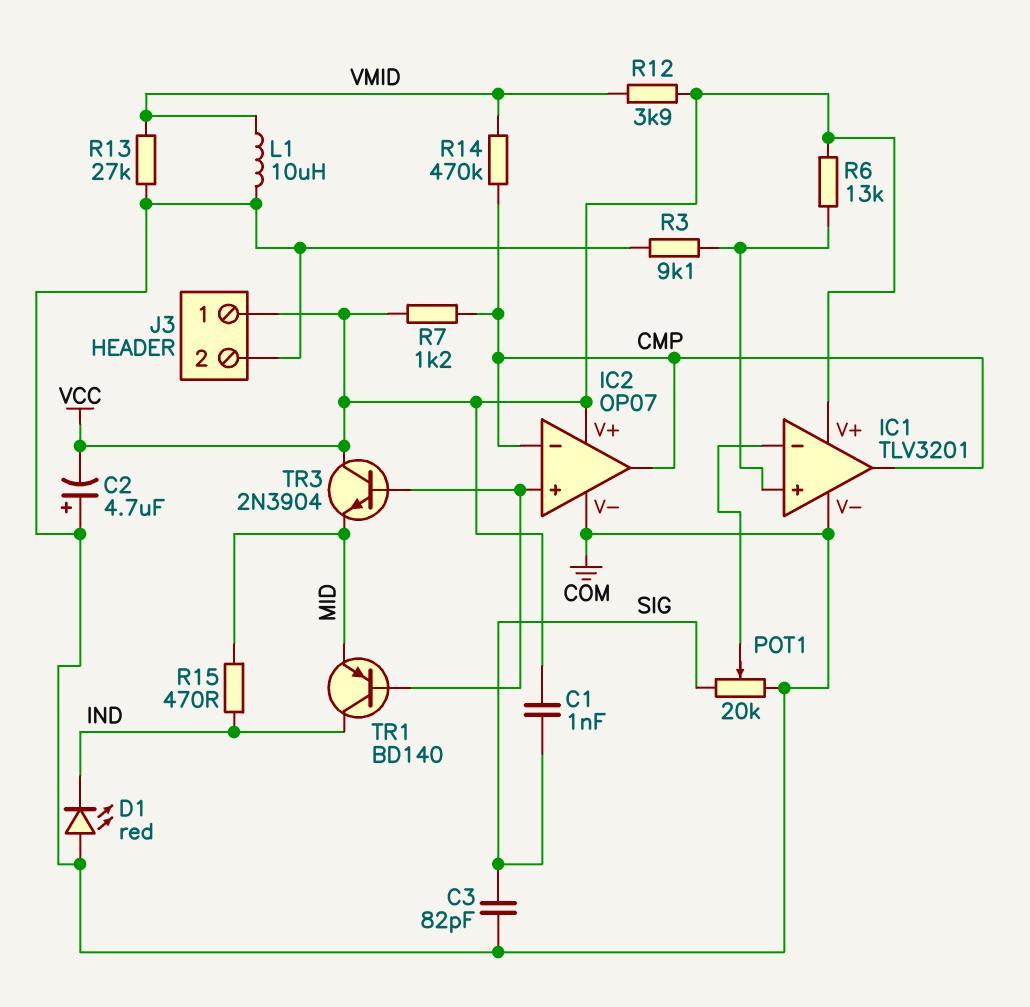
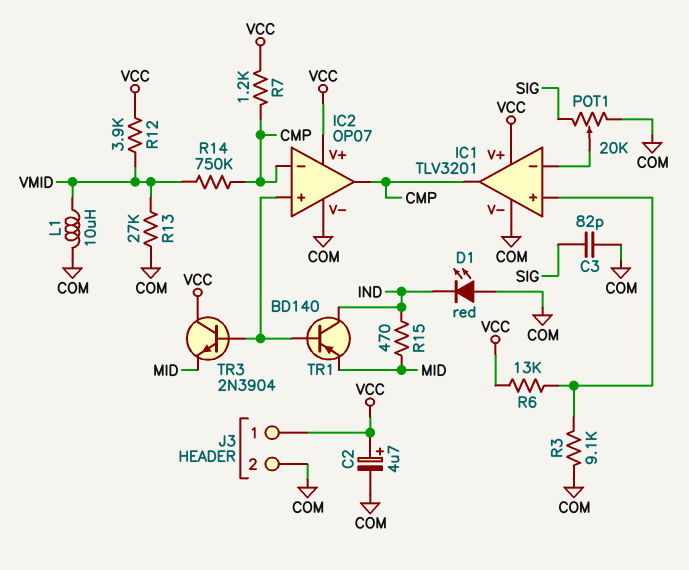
C1: 1nF (SIG, VCC) -> none
C2: 4.7uF (plus COM, minus VCC) -> 4.7uF (plus VCC, minus COM)
R14: 470k (CMP, VMID) -> 750k (CMP, VMID)

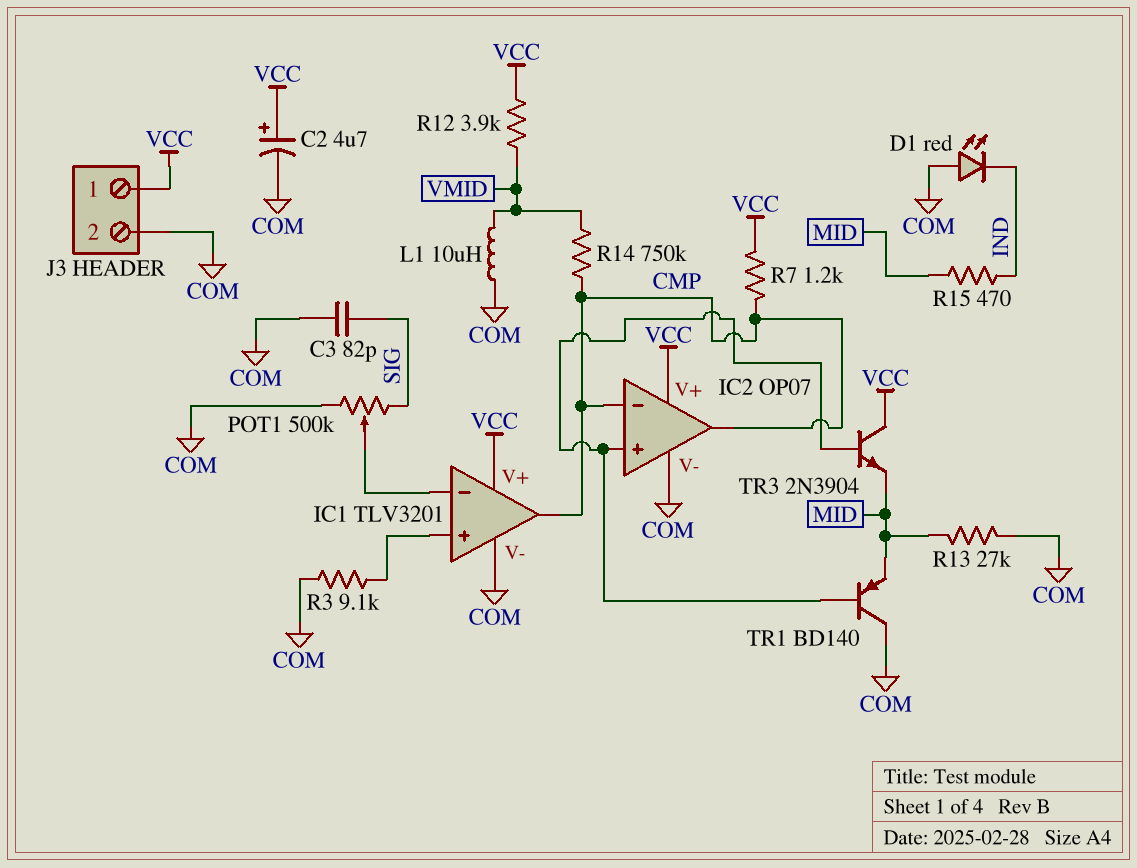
POT1: 20k (COM, SIG, wiper IC1/in-) -> 500k (COM, SIG, wiper IC1/in-)
R6: 13k (IC1/in+, VCC) -> none
R13: 27k (COM, VMID) -> 27k (COM, MID)
TR1: PNP BD140 (B IC2/in+, C IND, E MID) -> PNP BD140 (B IC2/in+, C COM, E MID)

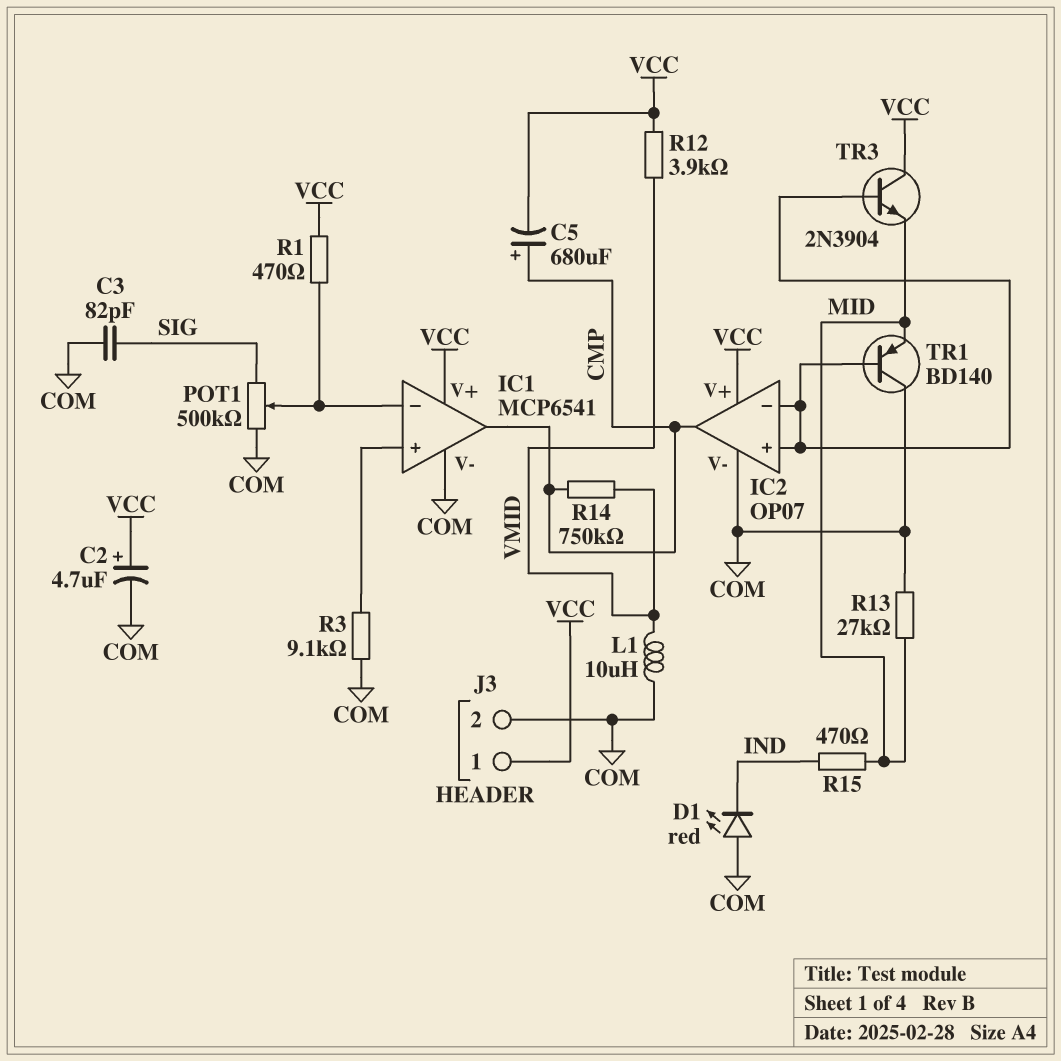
C5: none -> 680uF (plus CMP, minus VCC)
IC1: TLV3201 -> MCP6541
IC2 pin in-: CMP -> IC2/in+
R1: none -> 470 (IC1/in-, VCC)
R7: 1.2k (CMP, VCC) -> none

